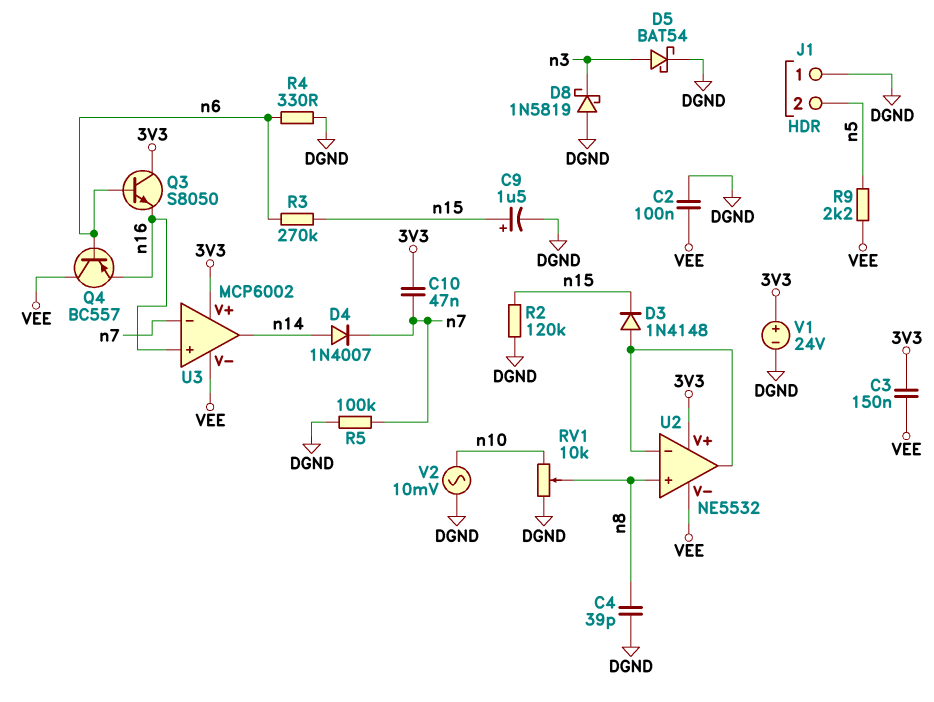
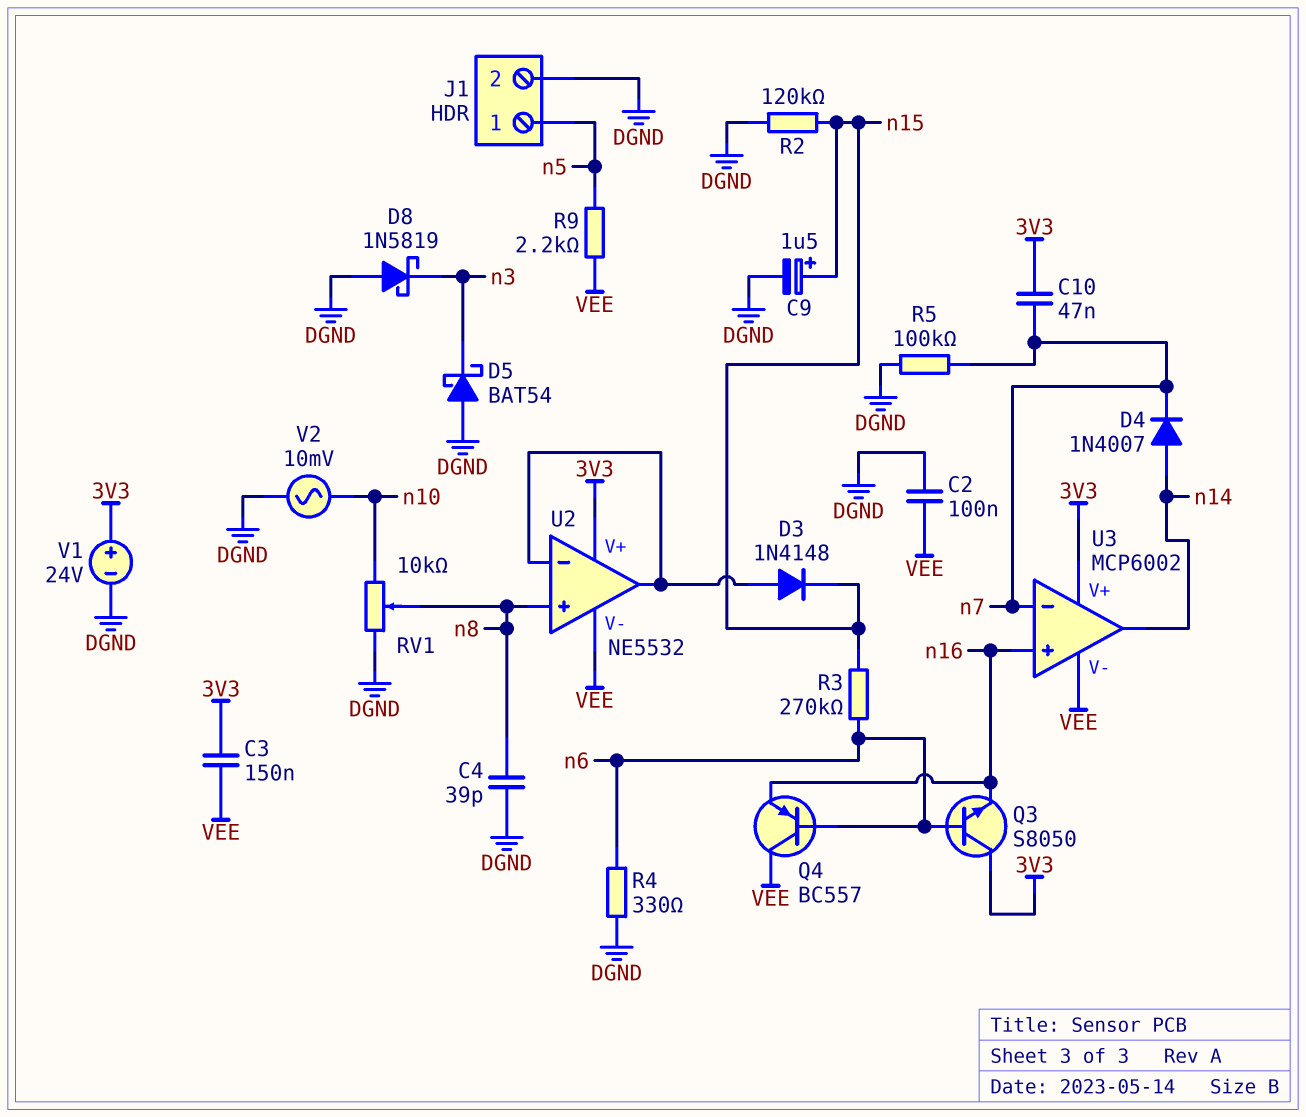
D5: schottky BAT54 (A n3, K DGND) -> schottky BAT54 (A DGND, K n3)
J1 pin 1: DGND -> n5
J1 pin 2: n5 -> DGND

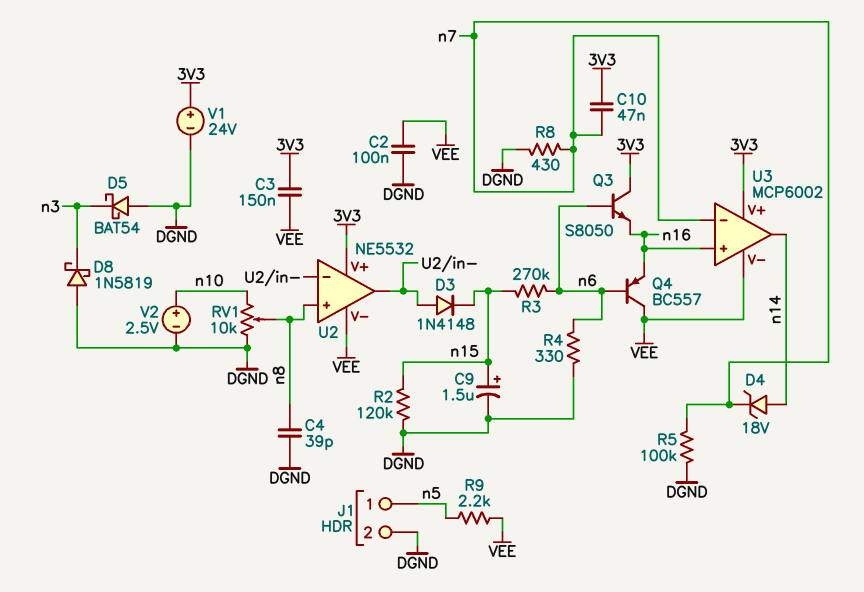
D4: diode 1N4007 (A n14, K n7) -> zener 18V (A n14, K n7)
R8: none -> 430 (DGND, n7)
V2: AC 10mV (DGND, n10) -> 2.5V (plus n10, minus DGND)

